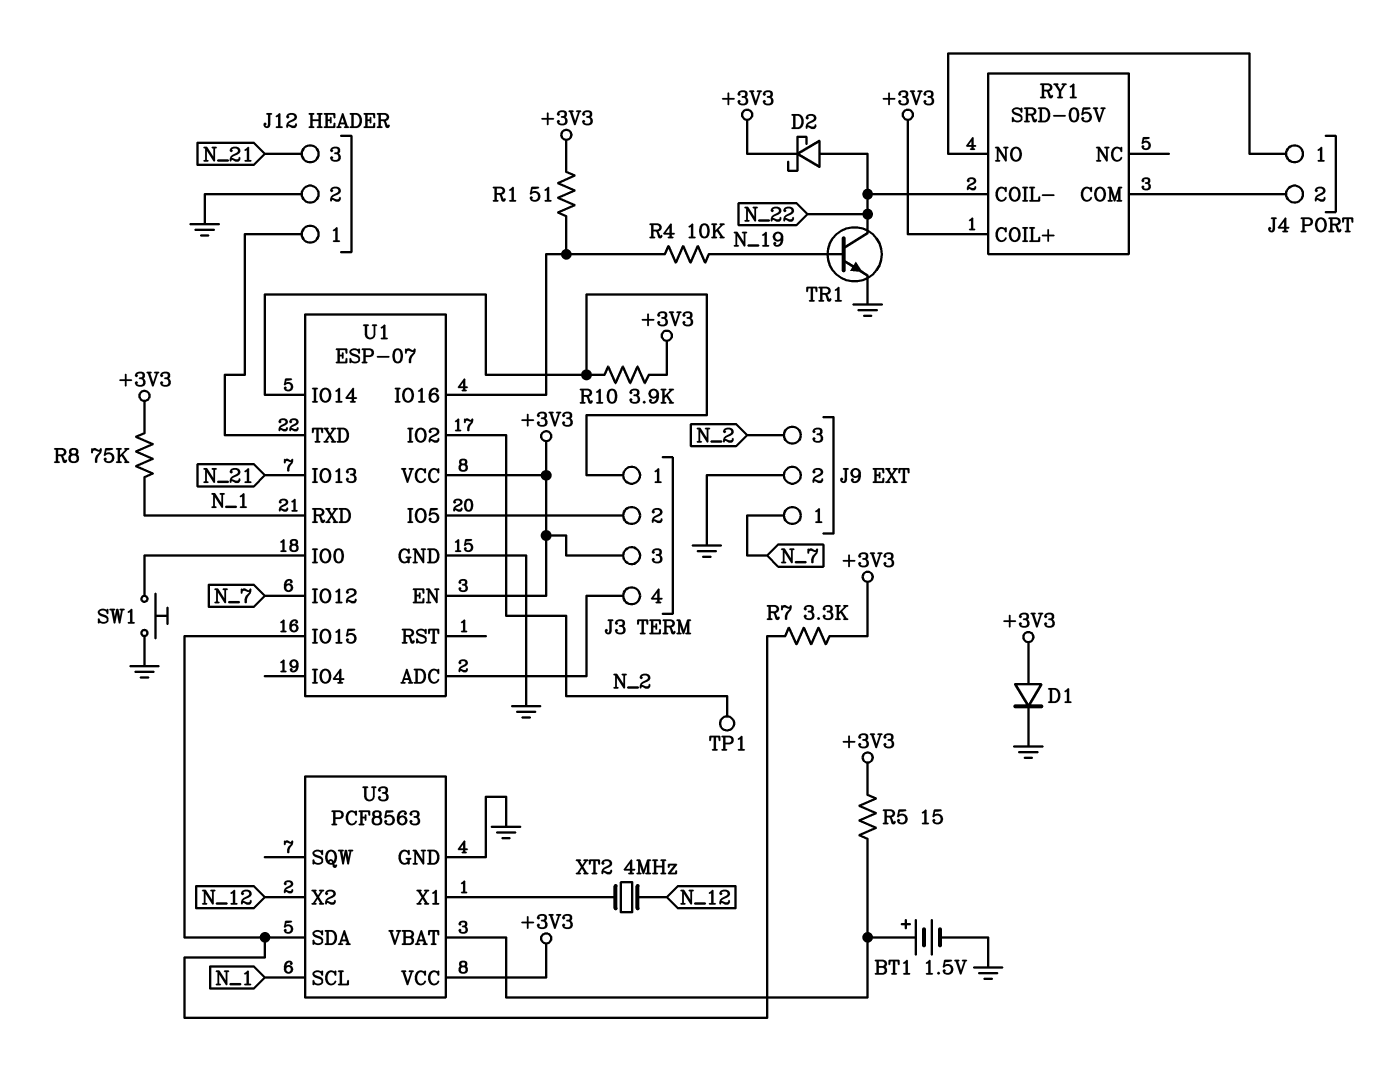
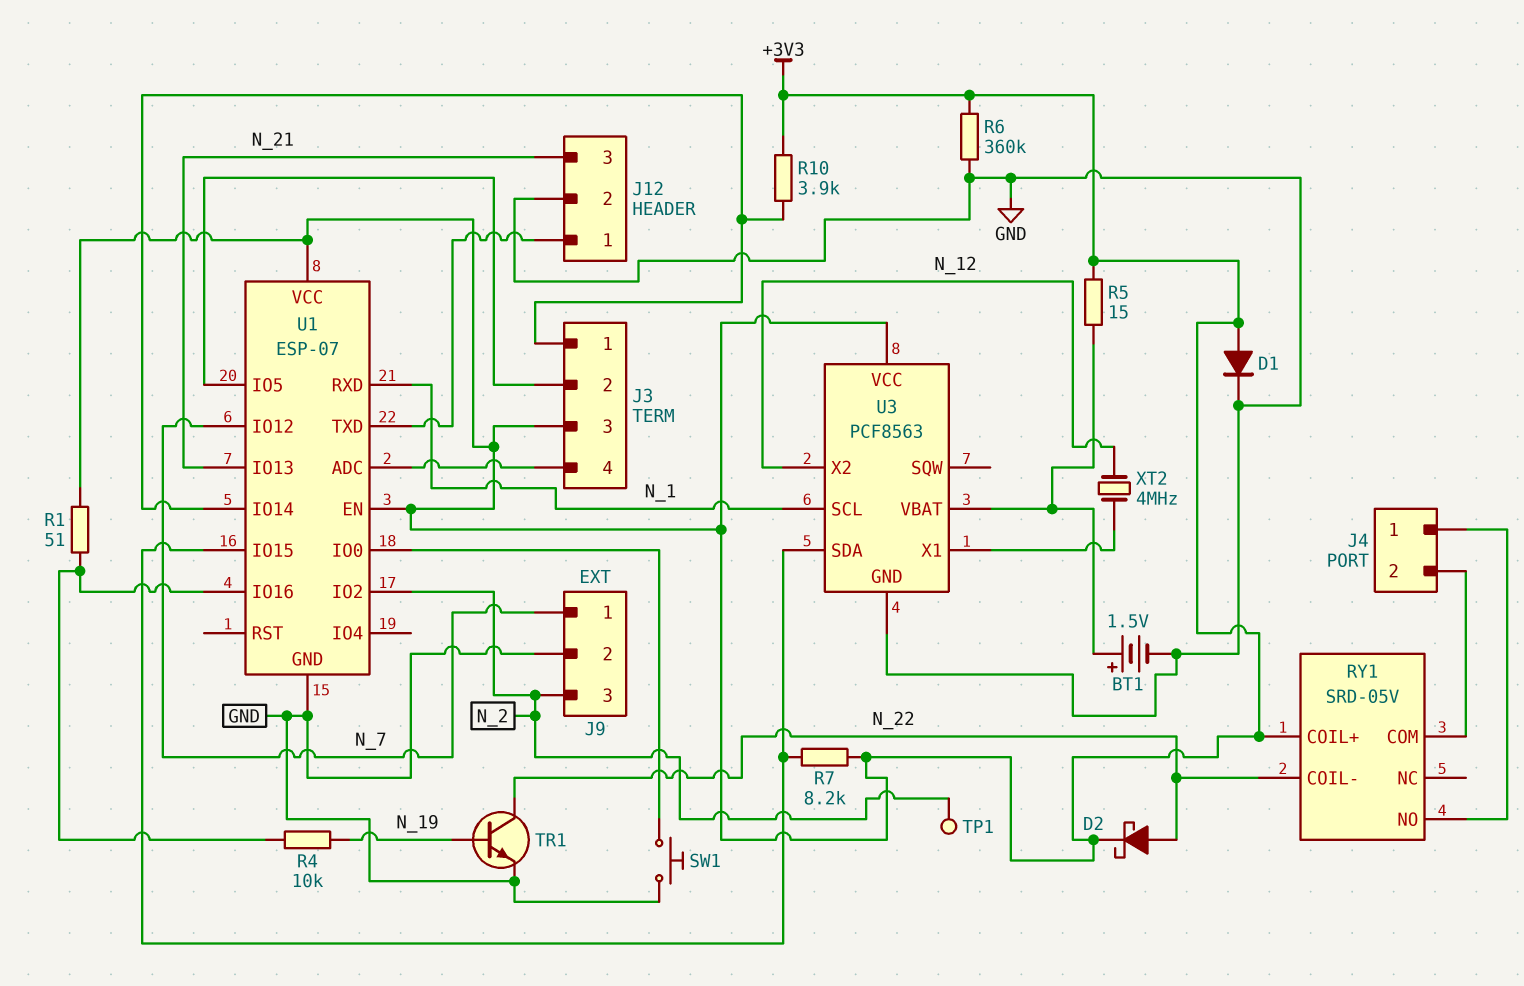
R6: none -> 360k (+3V3, GND)
R7: 3.3k (+3V3, U1/IO15) -> 8.2k (+3V3, U1/IO15)
R8: 75k (+3V3, N_1) -> none

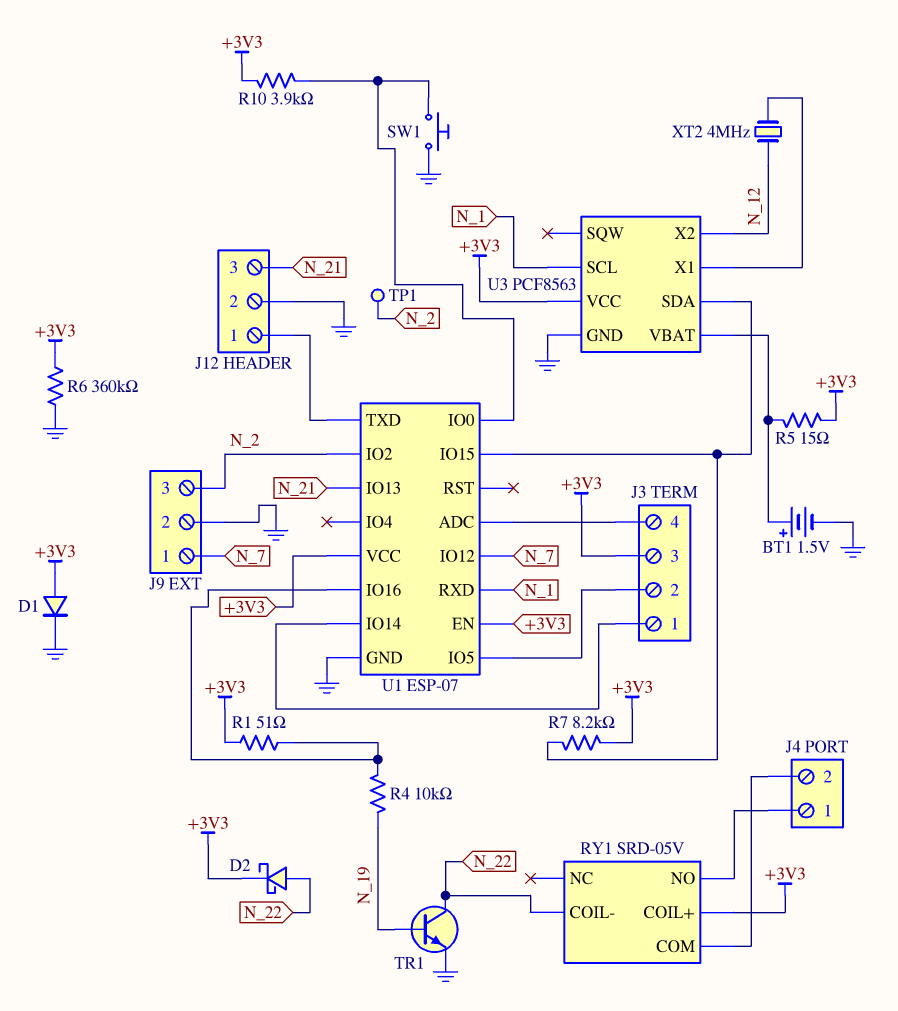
R10: 3.9k (+3V3, J3/1) -> 3.9k (+3V3, U1/IO0)

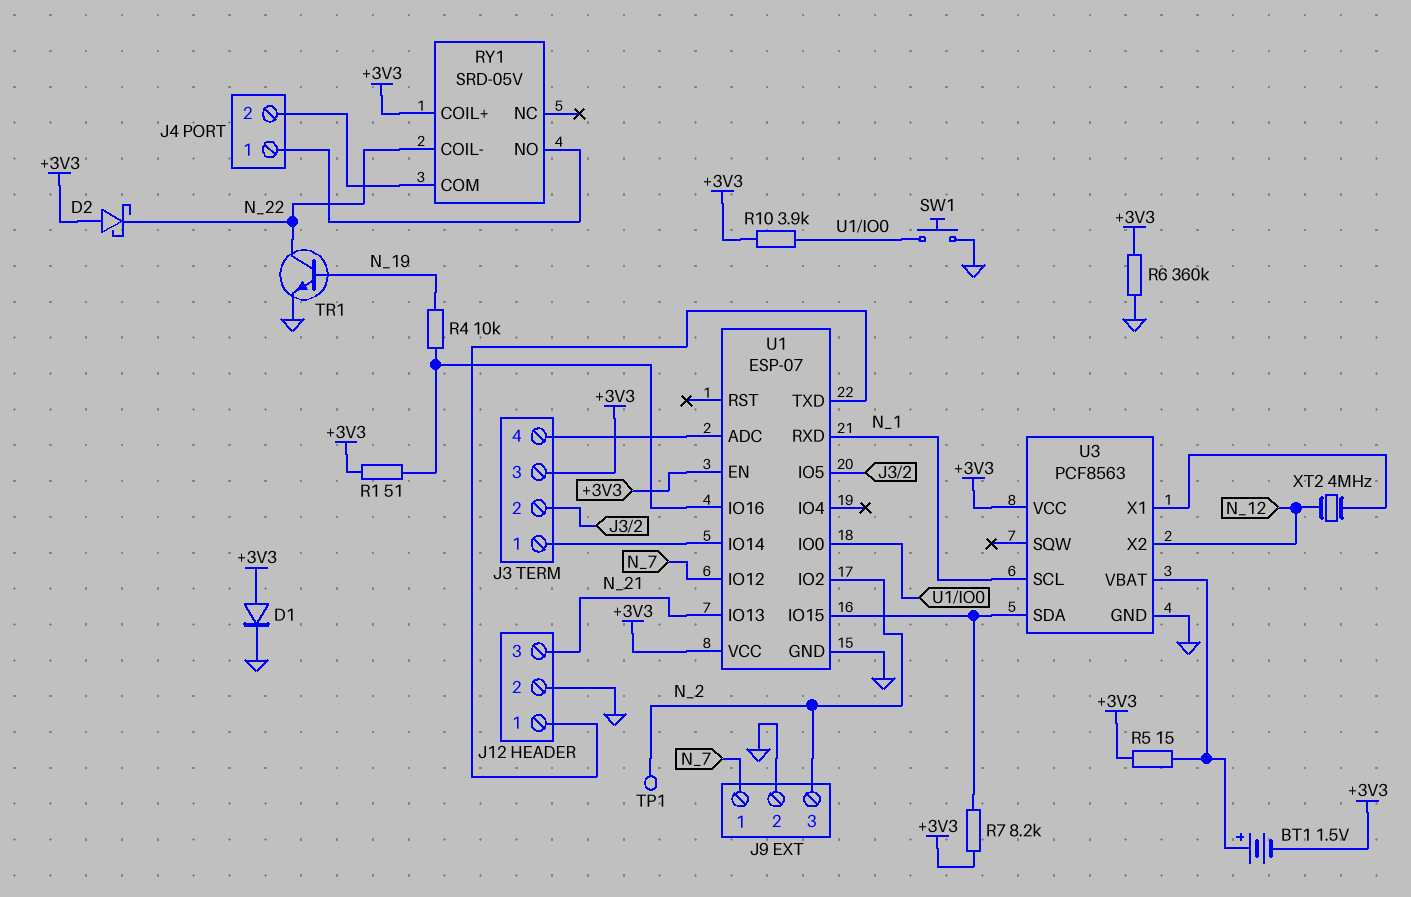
BT1: 1.5V (plus U3/VBAT, minus GND) -> 1.5V (plus U3/VBAT, minus +3V3)
D2: schottky (A N_22, K +3V3) -> schottky (A +3V3, K N_22)

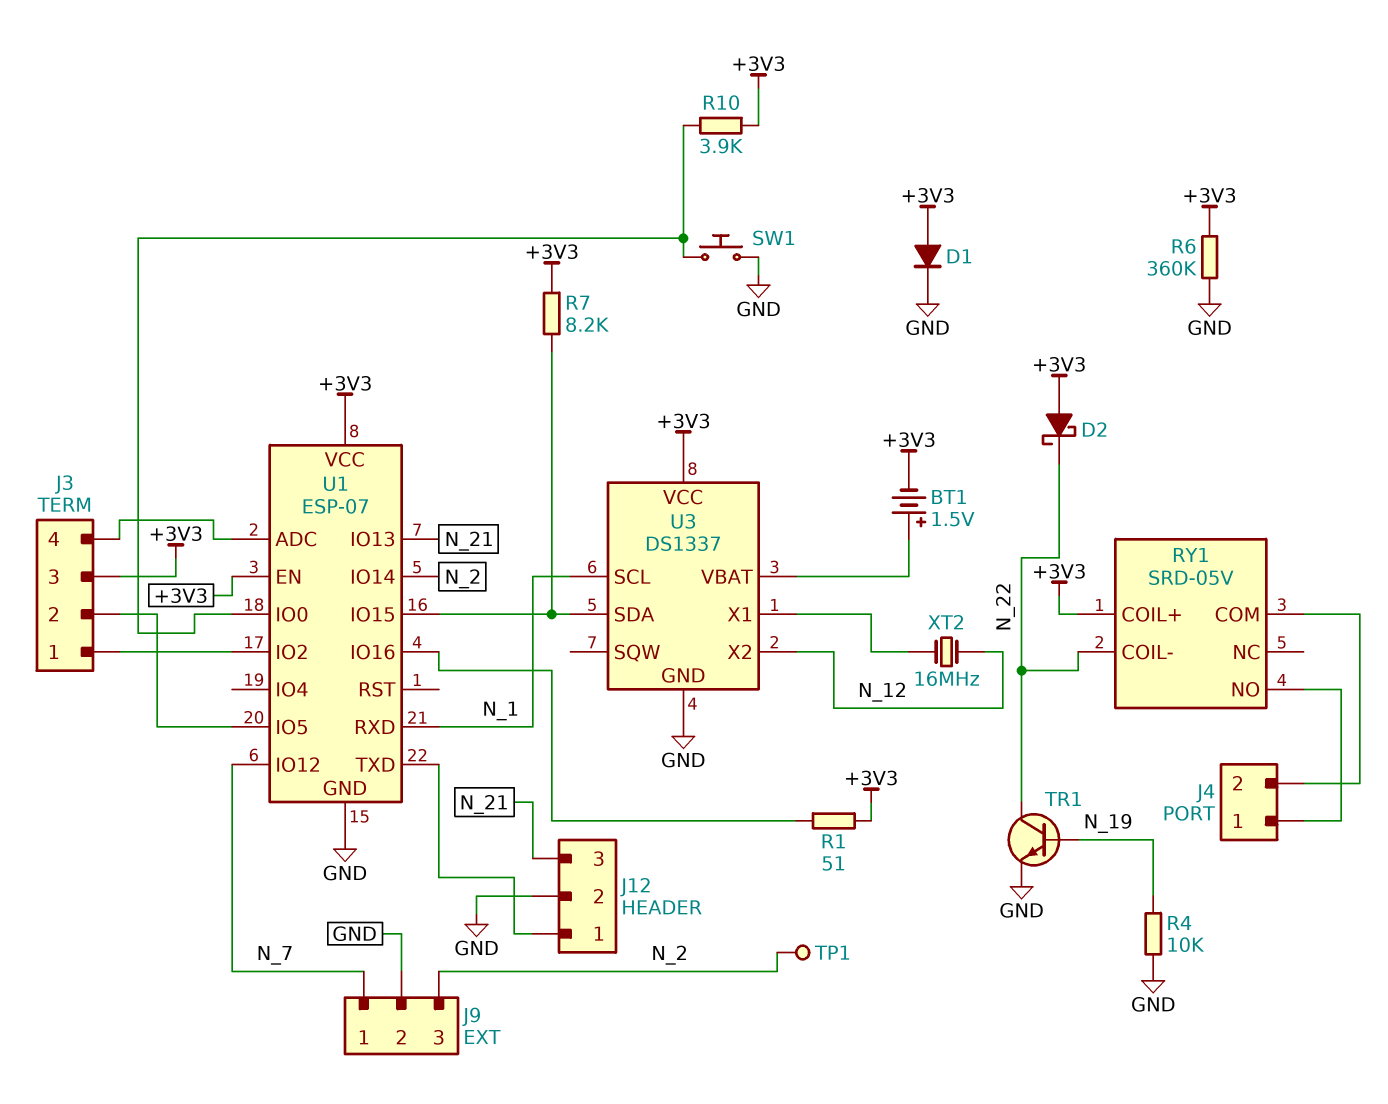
R4: 10k (N_19, U1/IO16) -> 10k (GND, N_19)
R5: 15 (+3V3, U3/VBAT) -> none
U1 pin IO2: N_2 -> J3/1
U1 pin IO14: J3/1 -> N_2
U3: PCF8563 -> DS1337
XT2: 4MHz (N_12, U3/X1) -> 16MHz (N_12, U3/X1)

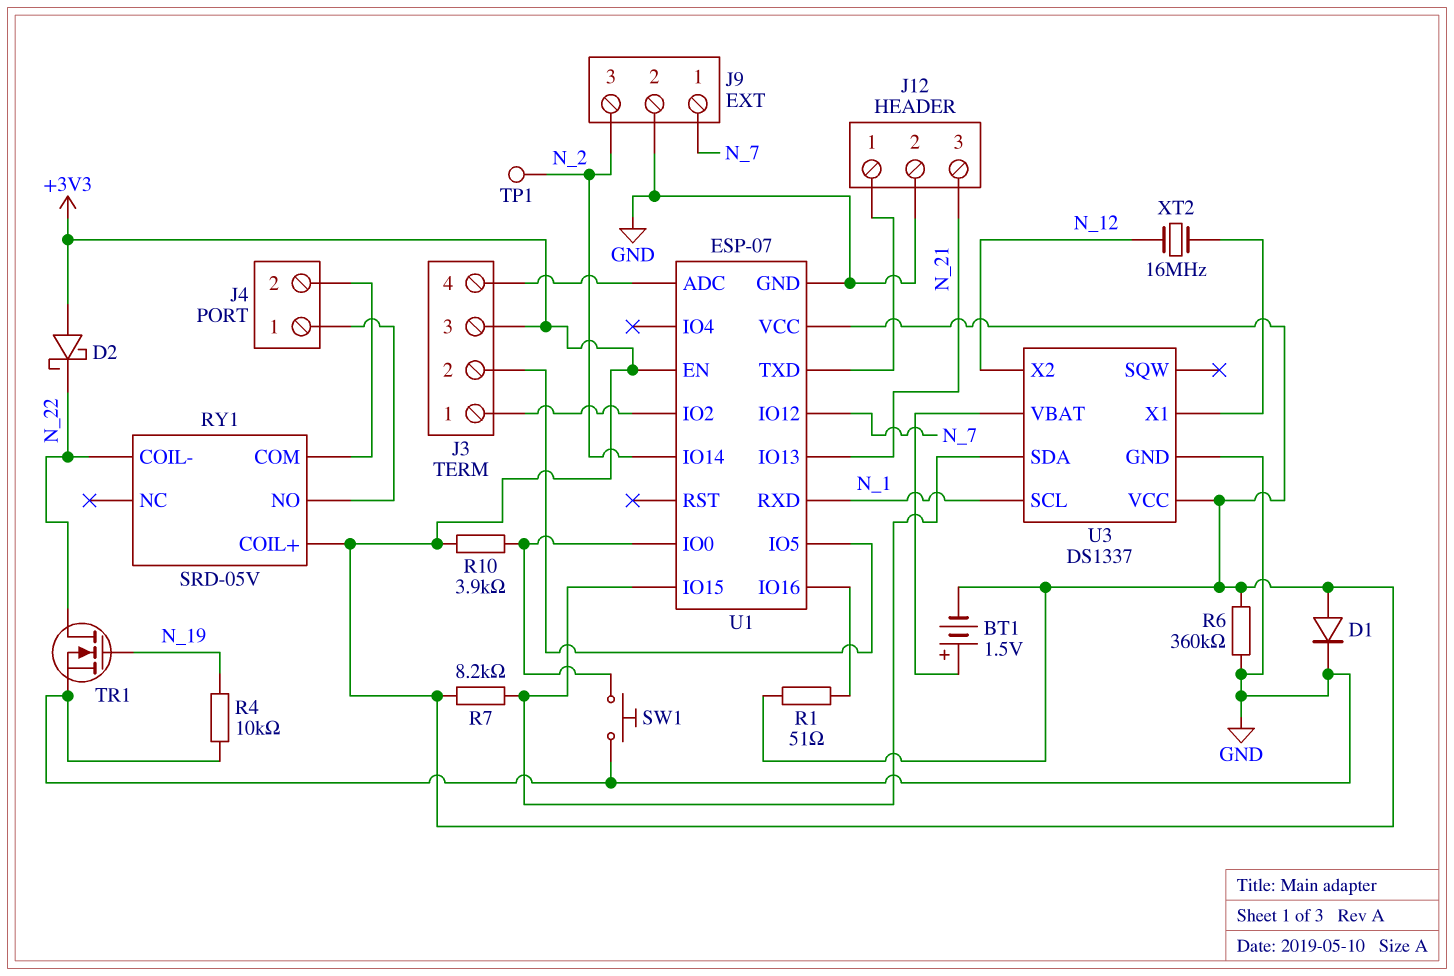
TR1: NPN (B N_19, C N_22, E GND) -> NMOS (G N_19, D N_22, S GND)

